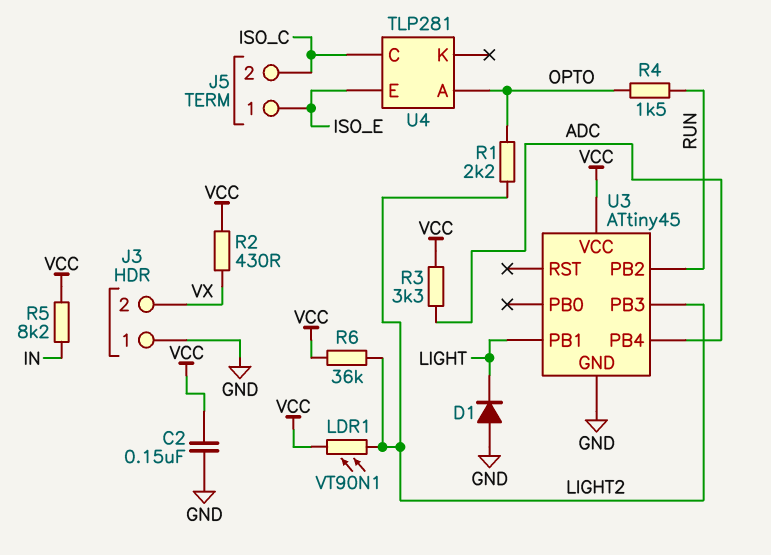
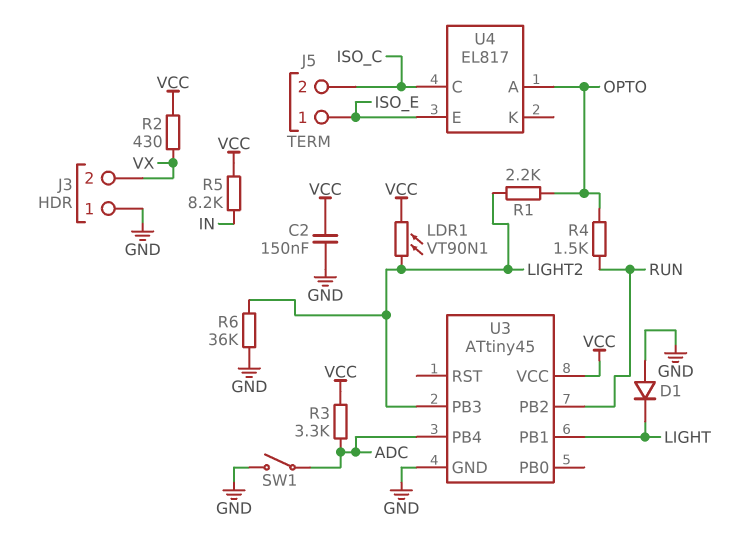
R6: 36k (LIGHT2, VCC) -> 36k (GND, LIGHT2)
SW1: none -> switch (ADC, GND)
U4: TLP281 -> EL817

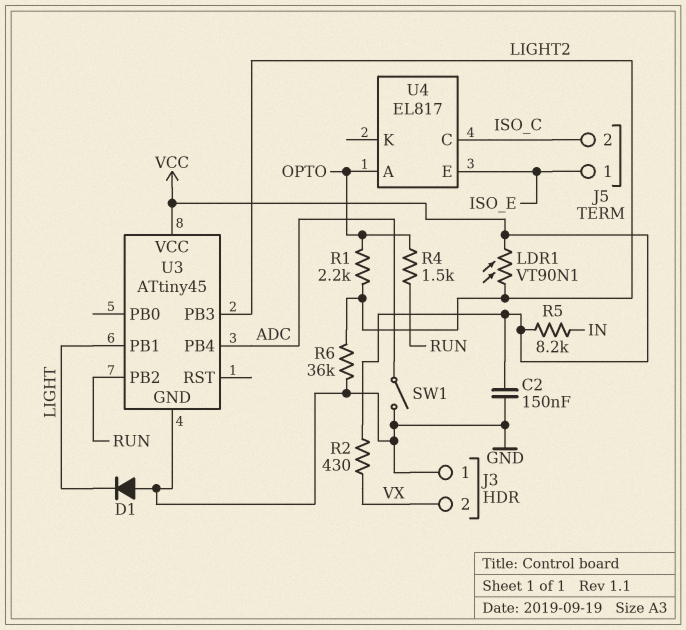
R3: 3.3k (ADC, VCC) -> none

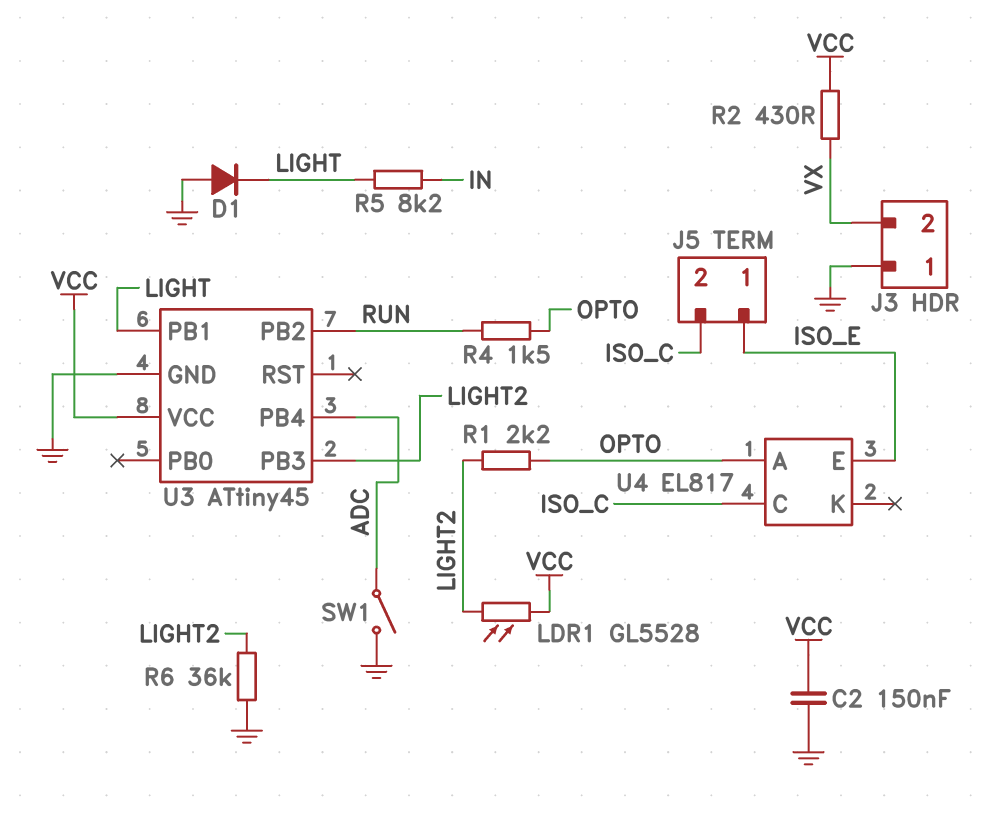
LDR1: VT90N1 (LIGHT2, VCC) -> GL5528 (LIGHT2, VCC)
R5: 8.2k (IN, VCC) -> 8.2k (IN, LIGHT)

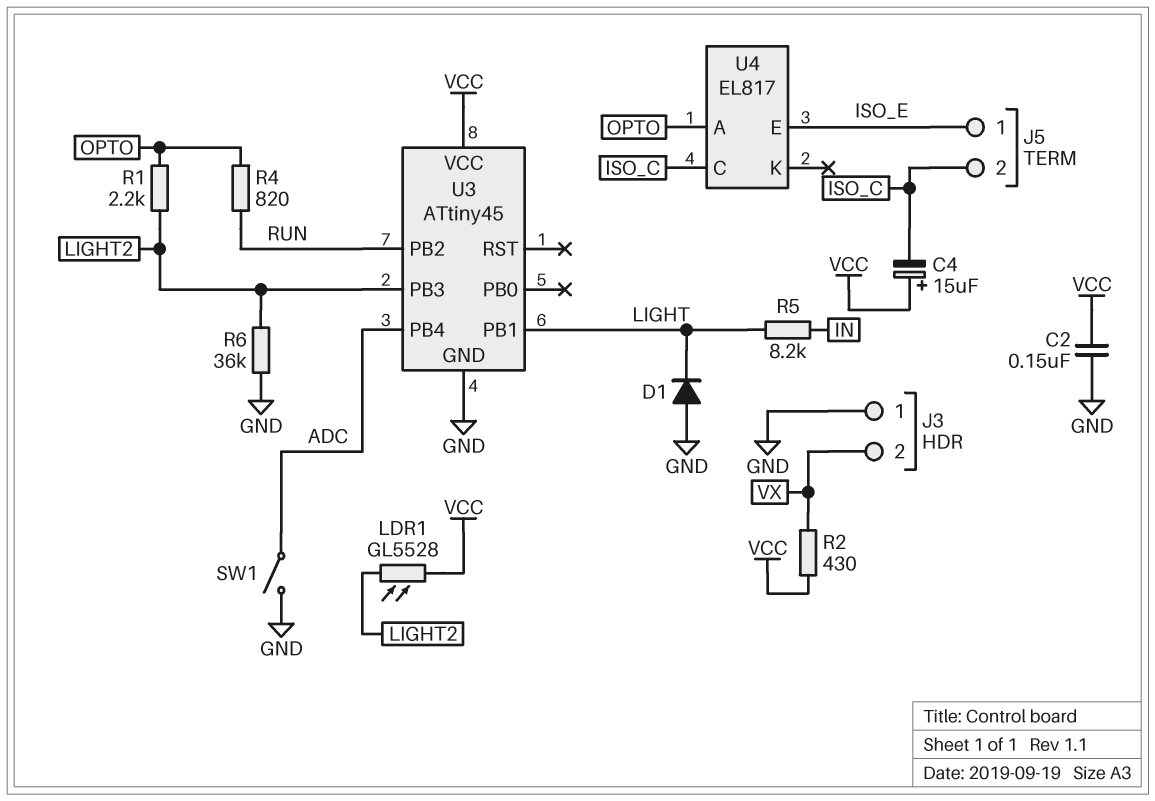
C4: none -> 15uF (plus VCC, minus ISO_C)
R4: 1.5k (OPTO, RUN) -> 820 (OPTO, RUN)

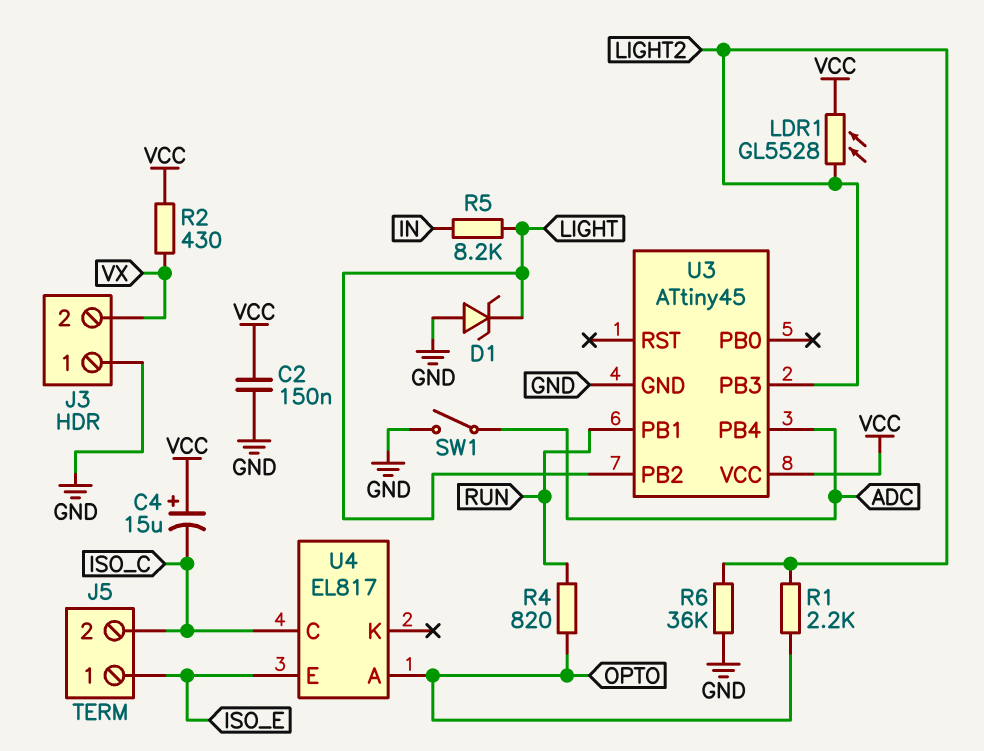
D1: diode (A GND, K LIGHT) -> zener (A GND, K LIGHT)
U3 pin PB1: LIGHT -> RUN
U3 pin PB2: RUN -> LIGHT

